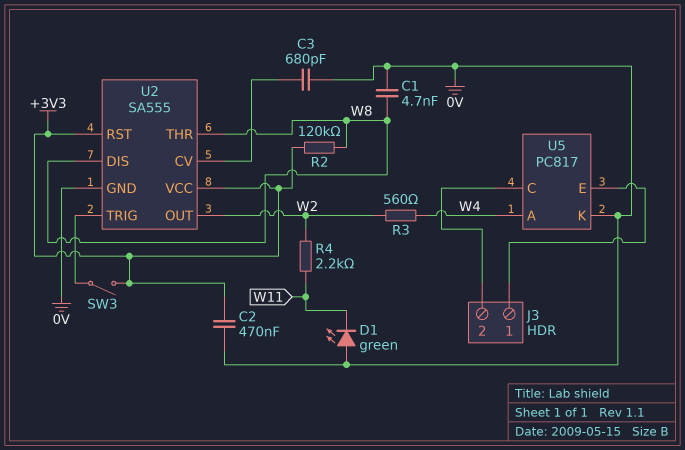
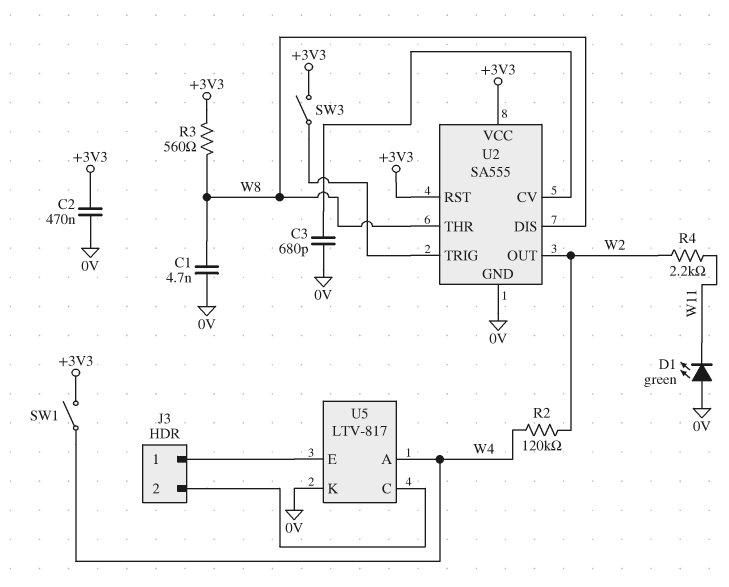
R2: 120k (+3V3, W8) -> 120k (W2, W4)
R3: 560 (W2, W4) -> 560 (+3V3, W8)
SW1: none -> switch (+3V3, W4)
U5: PC817 -> LTV-817

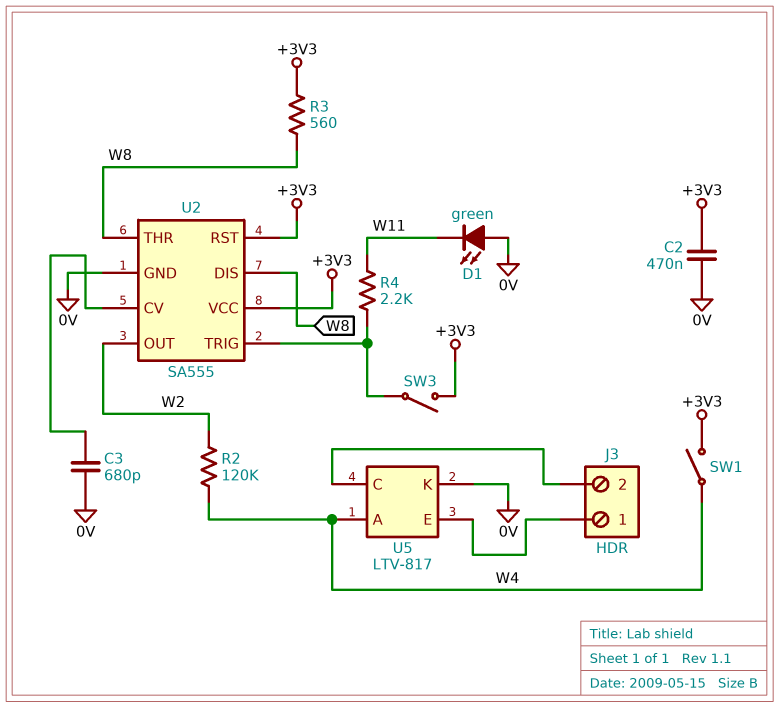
C1: 4.7nF (0V, W8) -> none
R4: 2.2k (W2, W11) -> 2.2k (U2/TRIG, W11)

